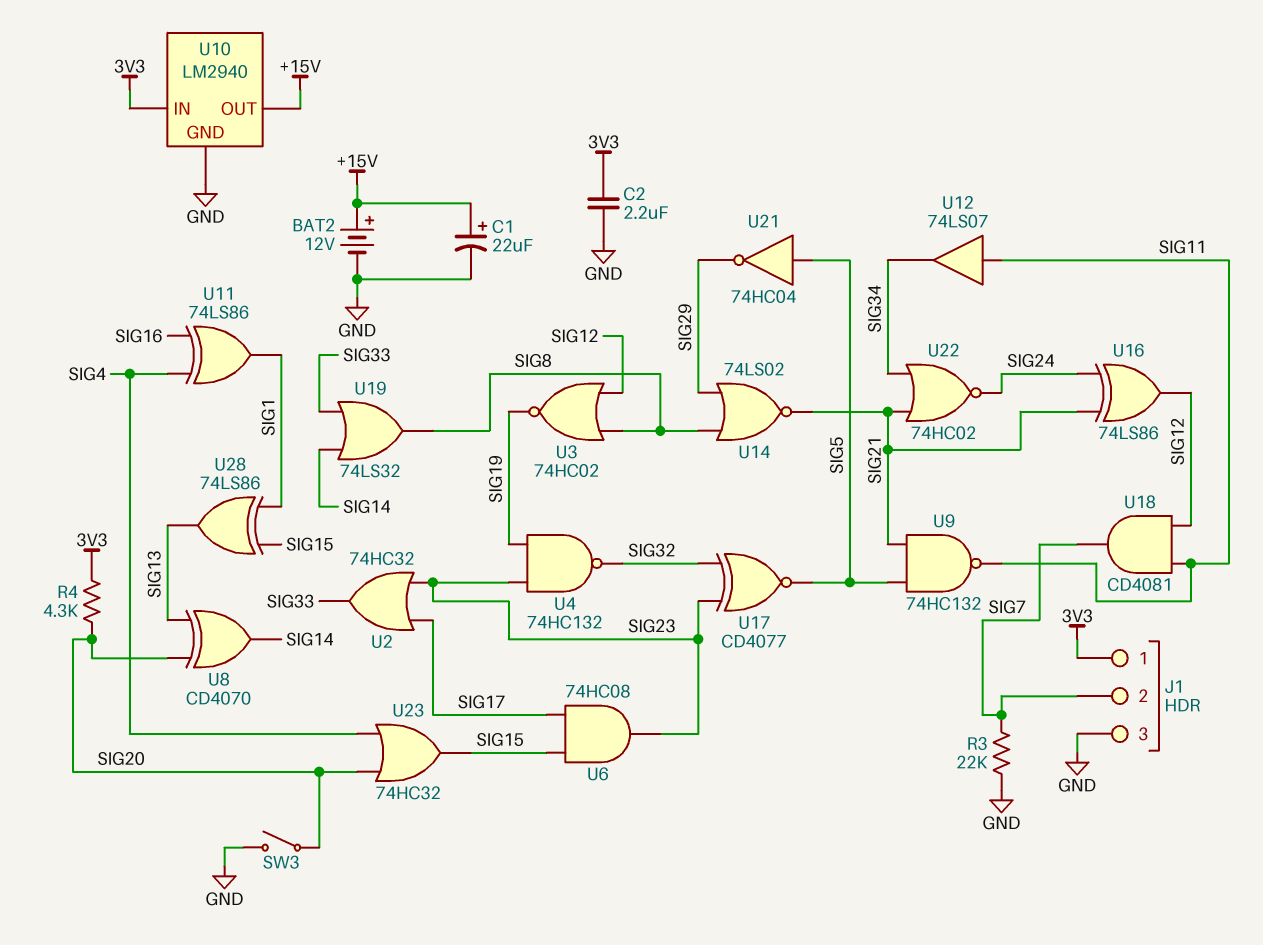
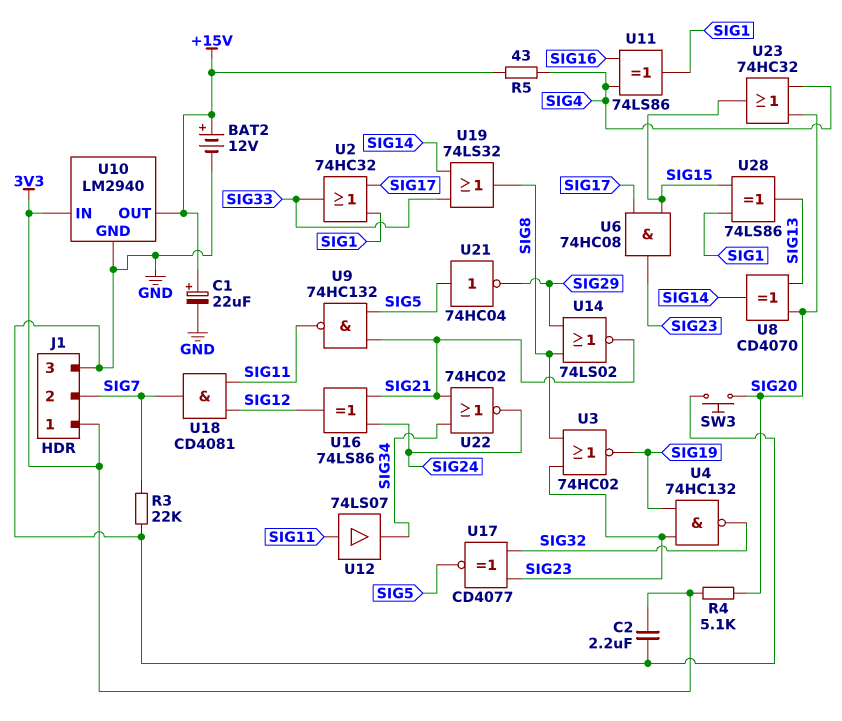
R4: 4.3k (3V3, SIG20) -> 5.1k (3V3, SIG20)
R5: none -> 43 (+15V, SIG4)
SW3: switch (GND, SIG20) -> button (GND, SIG20)
U2: OR 74HC32 (in SIG17, in SIG23, out SIG33) -> OR 74HC32 (in SIG1, in SIG17, out SIG33)
U3: NOR 74HC02 (in SIG8, in SIG12, out SIG19) -> NOR 74HC02 (in SIG8, in SIG23, out SIG19)

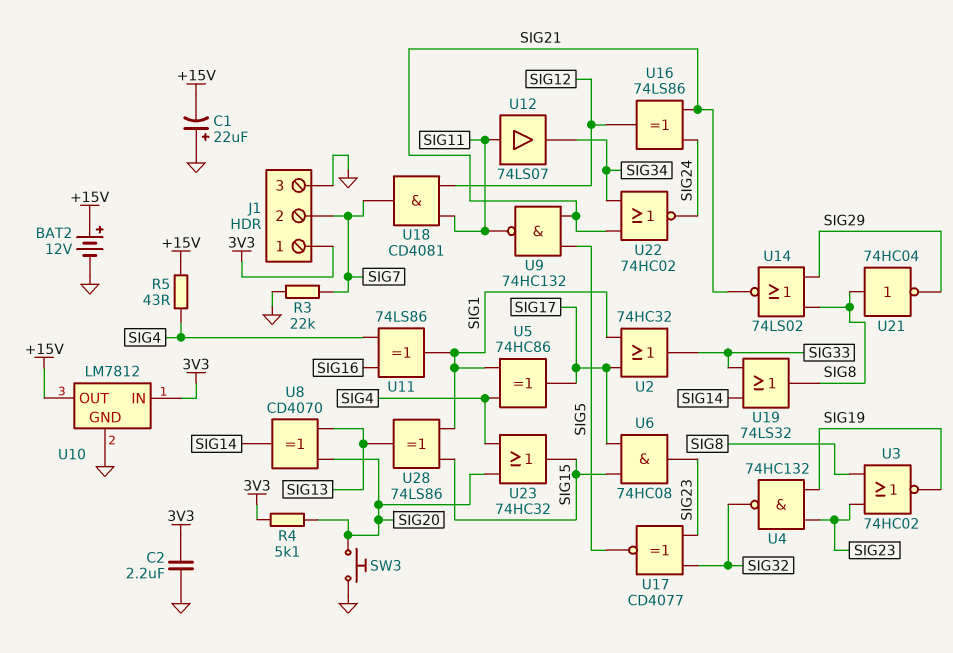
C1: 22uF (plus +15V, minus GND) -> 22uF (plus GND, minus +15V)
U5: none -> XOR 74HC86 (in SIG1, in SIG4, out SIG17)
U10: LM2940 -> LM7812
U21: NOT 74HC04 (in SIG5, out SIG29) -> NOT 74HC04 (in SIG8, out SIG29)

